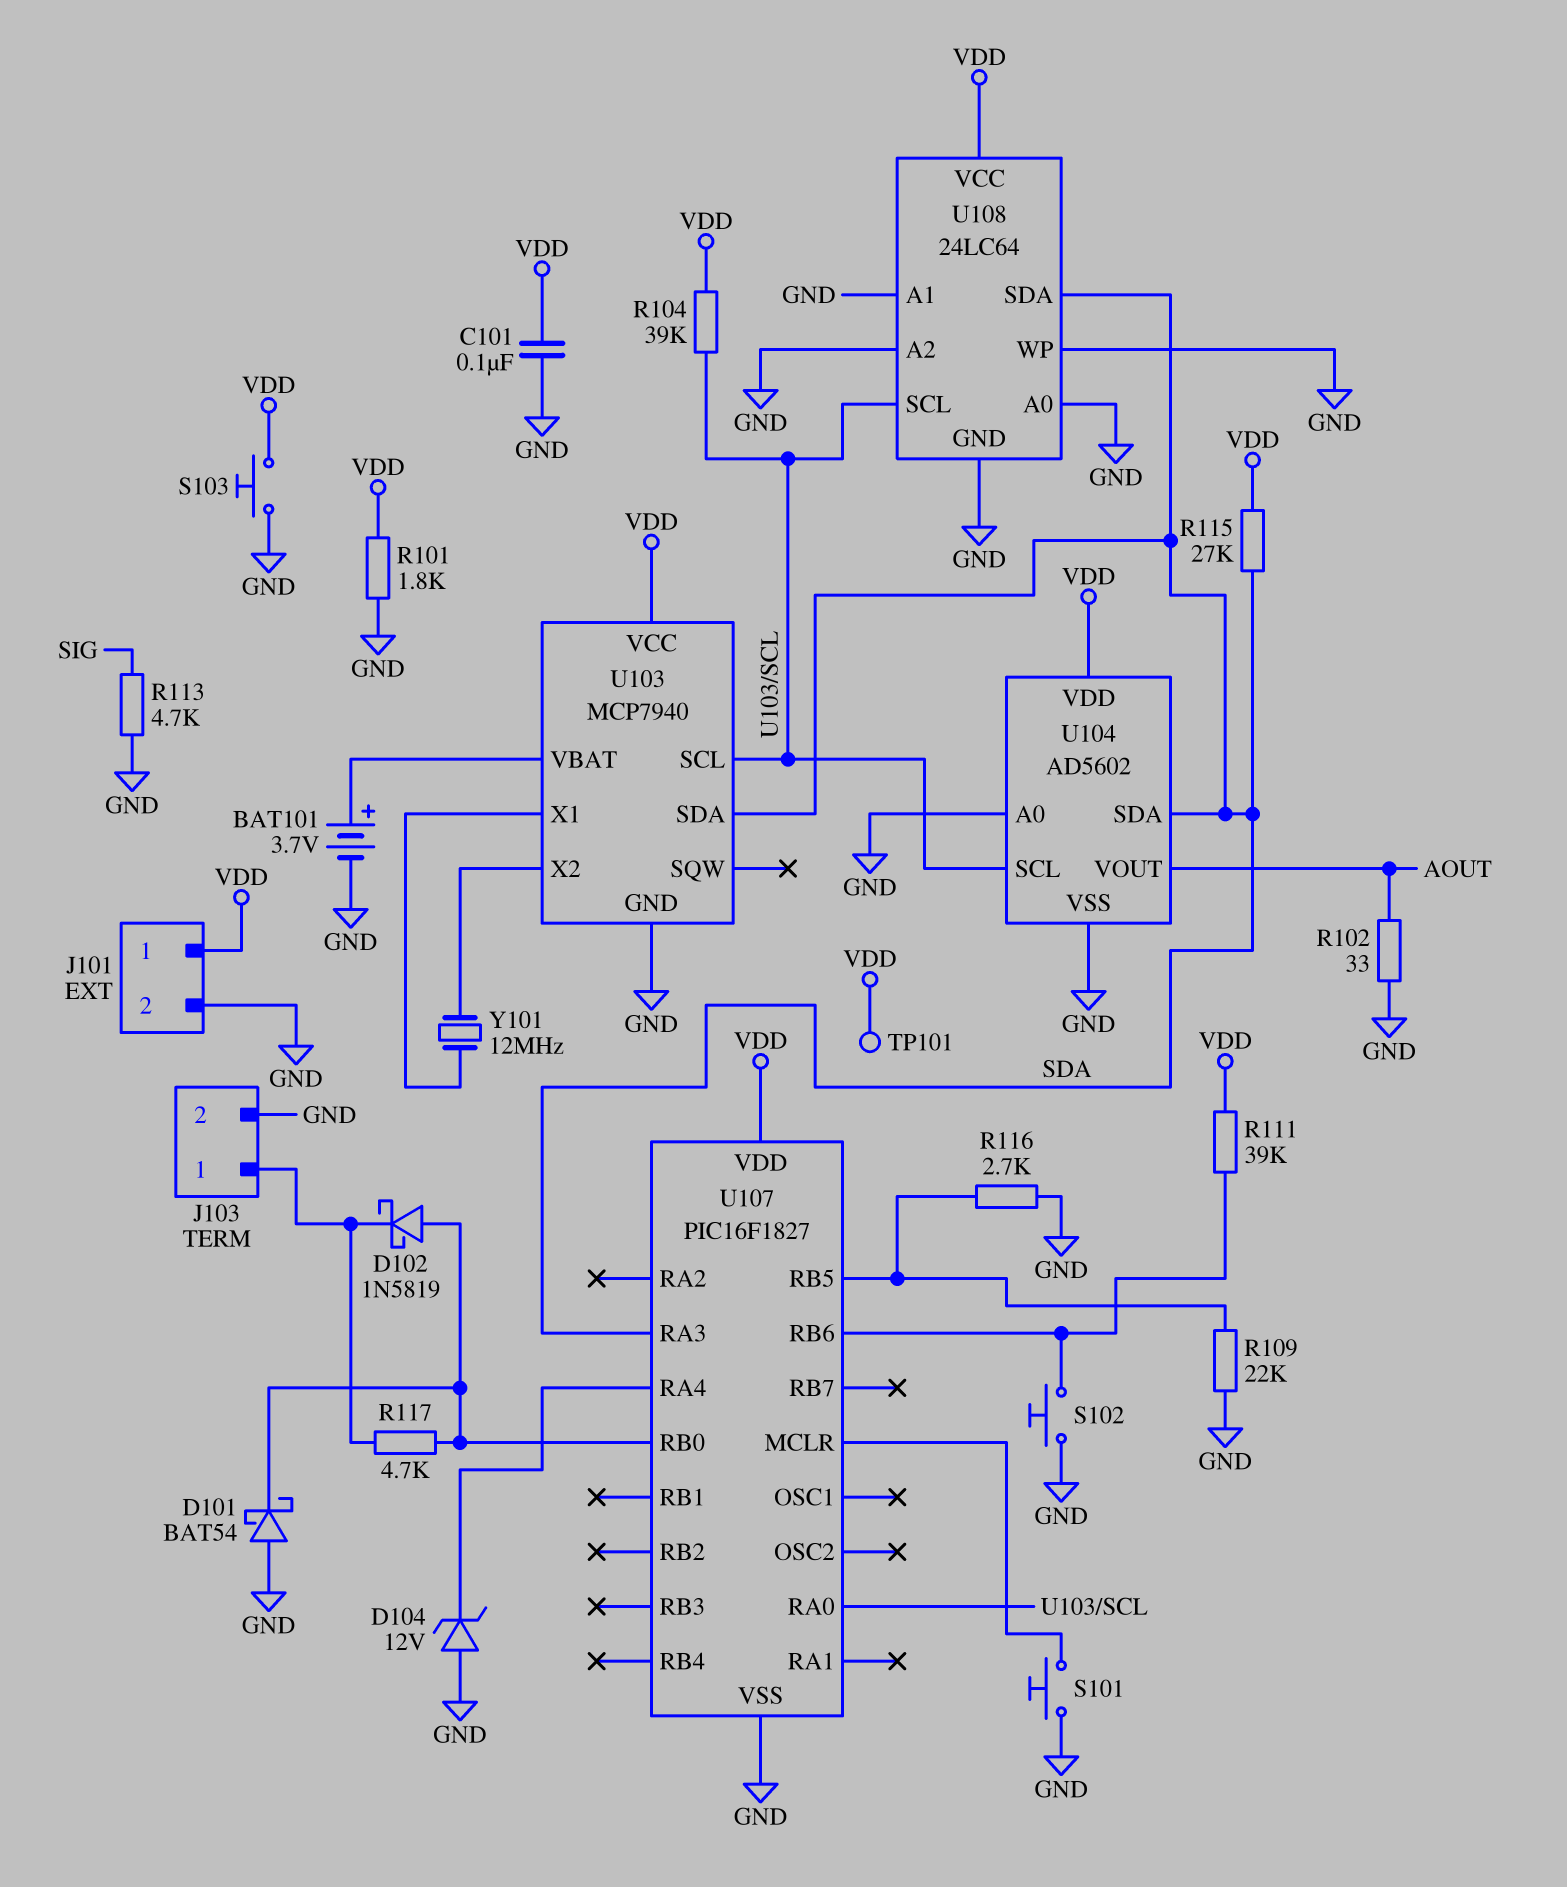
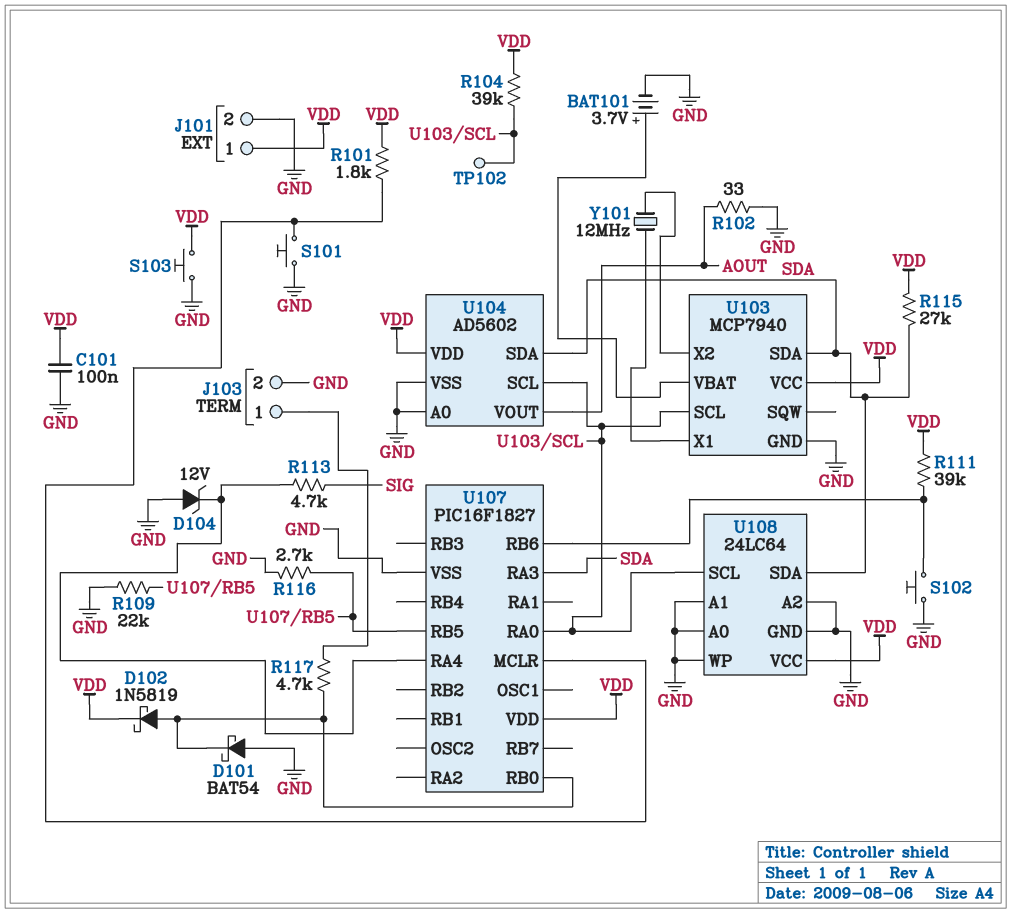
D102: schottky 1N5819 (A U107/RB0, K J103/1) -> schottky 1N5819 (A U107/RB0, K VDD)
R101: 1.8k (GND, VDD) -> 1.8k (U107/MCLR, VDD)
R113: 4.7k (GND, SIG) -> 4.7k (SIG, U107/RA4)
TP101: test point (VDD) -> none
TP102: none -> test point (U103/SCL)

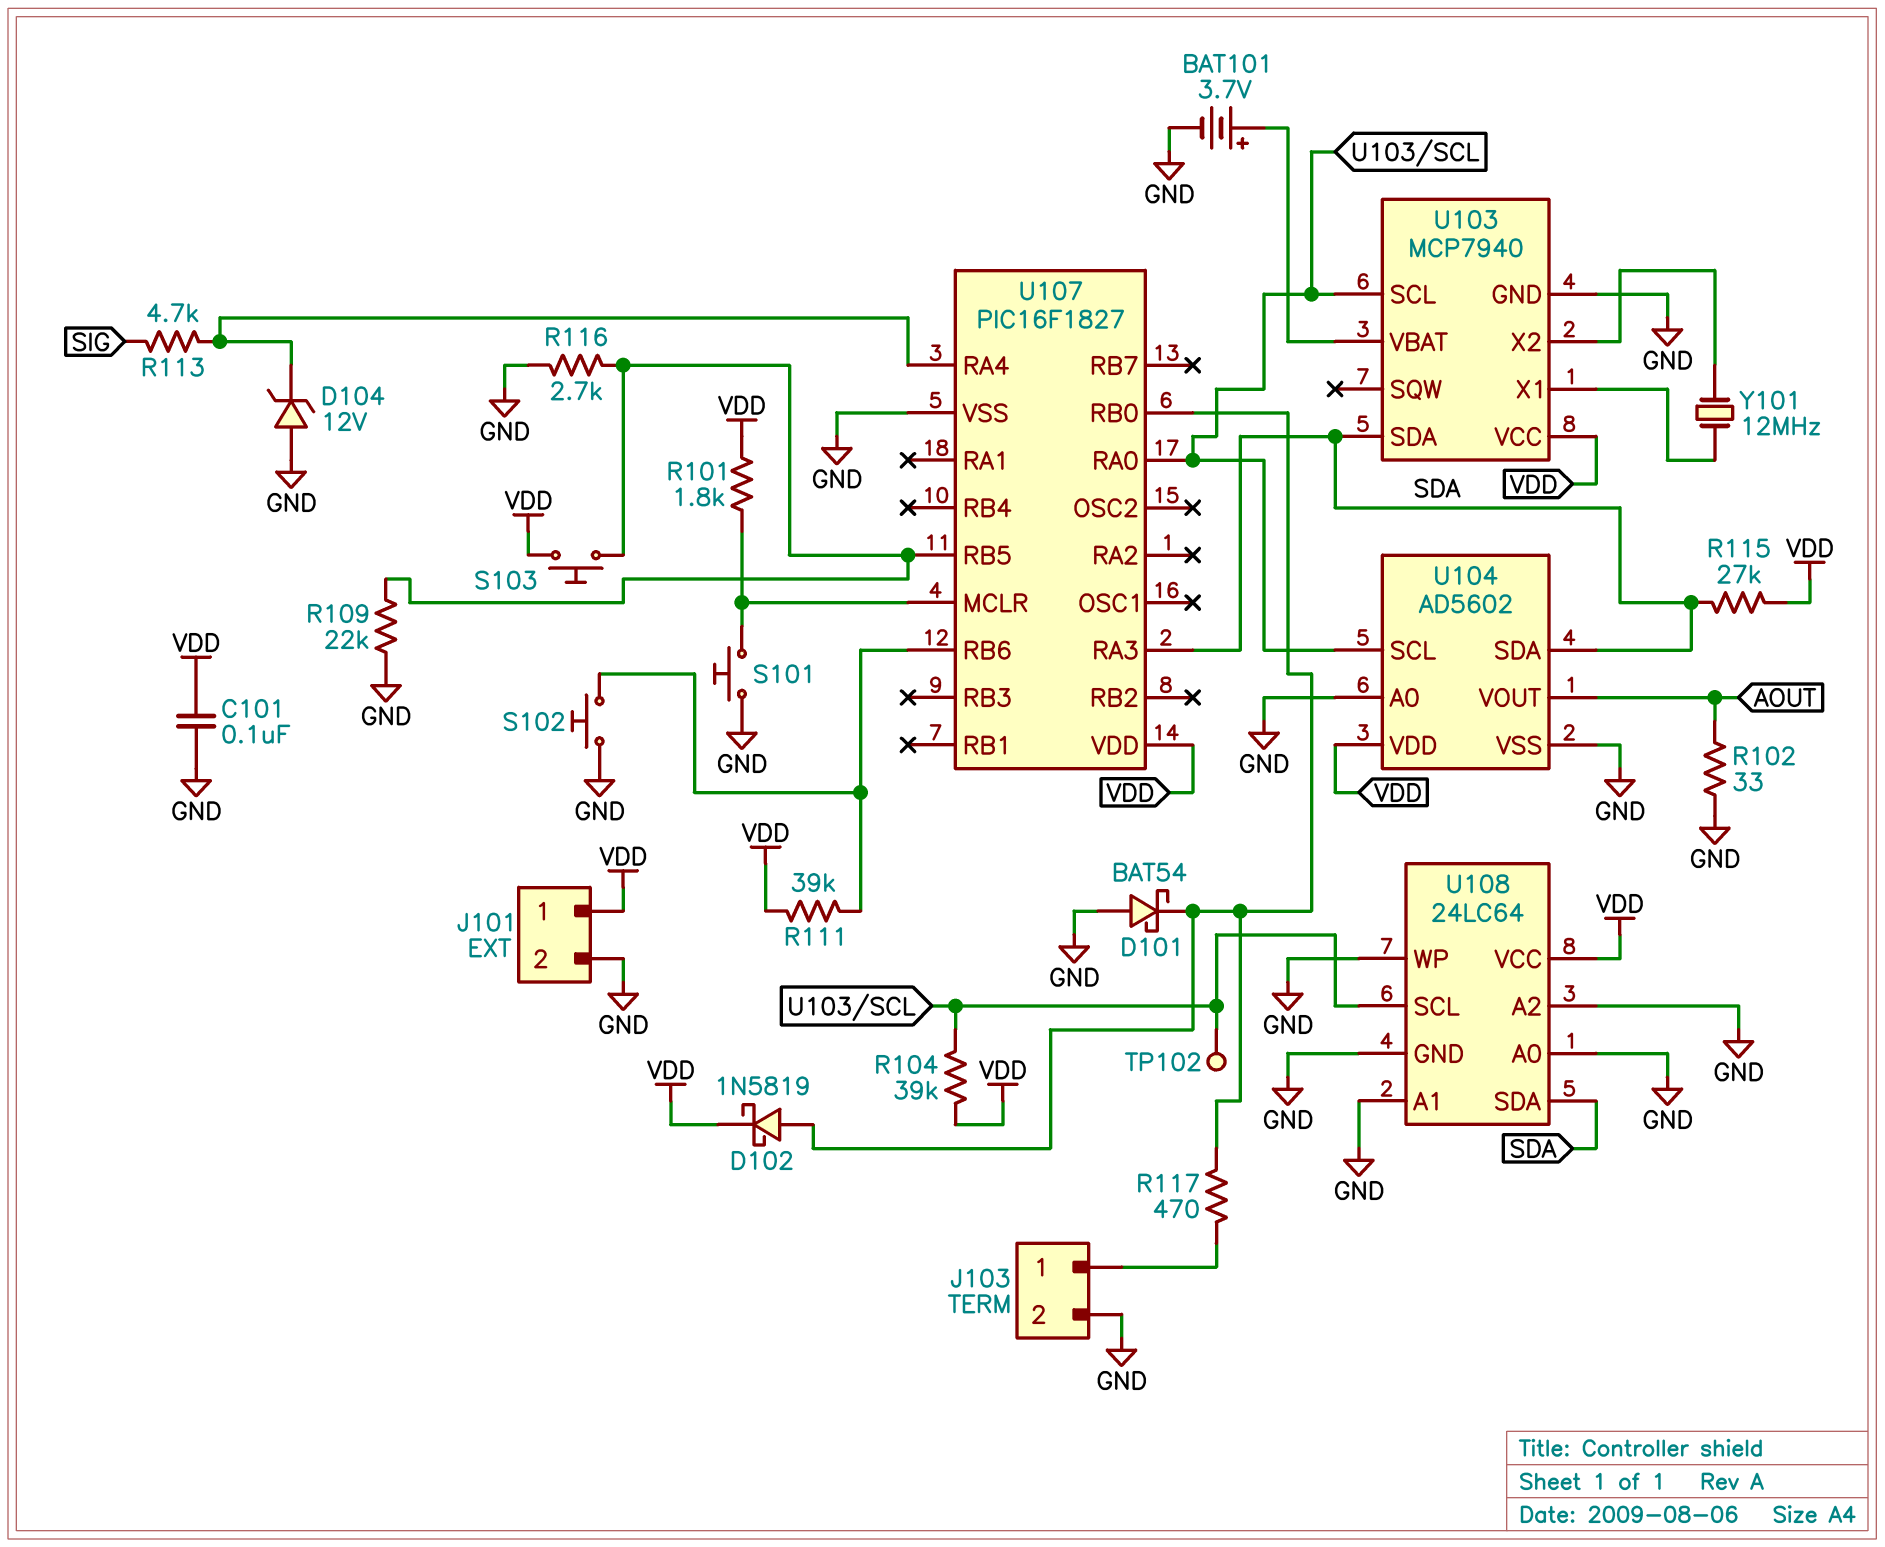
R117: 4.7k (J103/1, U107/RB0) -> 470 (J103/1, U107/RB0)
S103: button (GND, VDD) -> button (U107/RB5, VDD)

